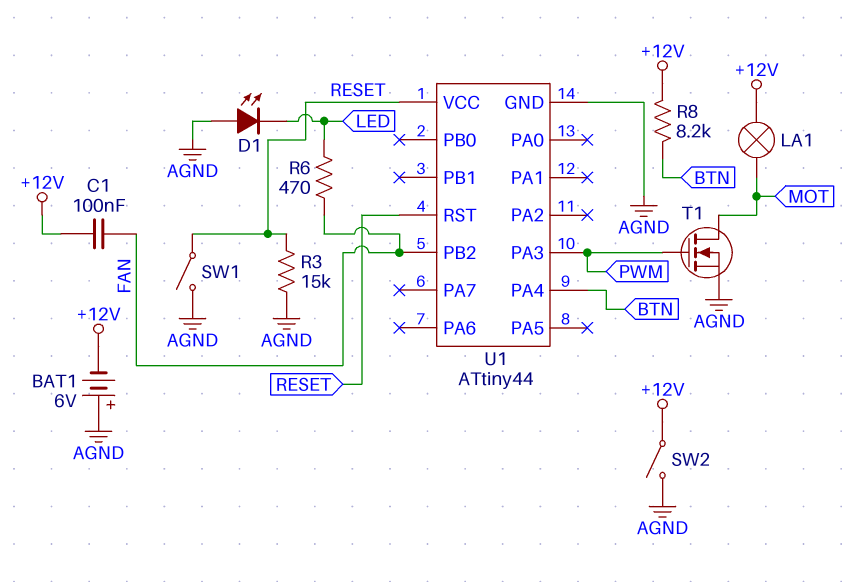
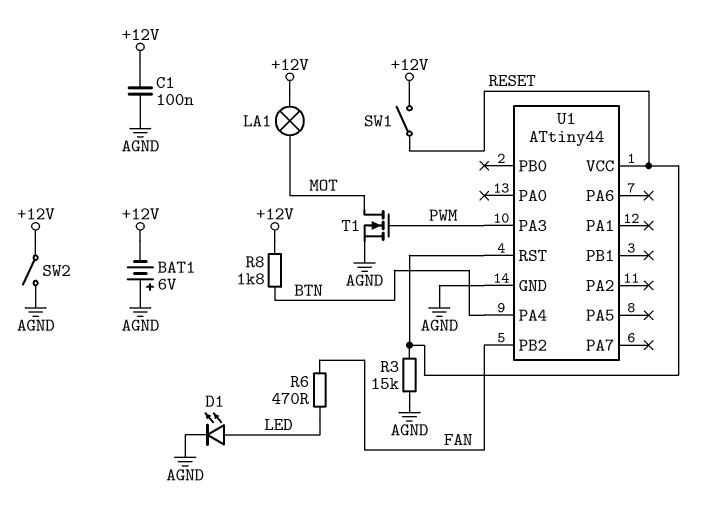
C1: 100nF (+12V, FAN) -> 100nF (+12V, AGND)
D1: LED (A AGND, K LED) -> LED (A LED, K AGND)
R8: 8.2k (+12V, BTN) -> 1.8k (+12V, BTN)
SW1: switch (AGND, RESET) -> switch (+12V, RESET)

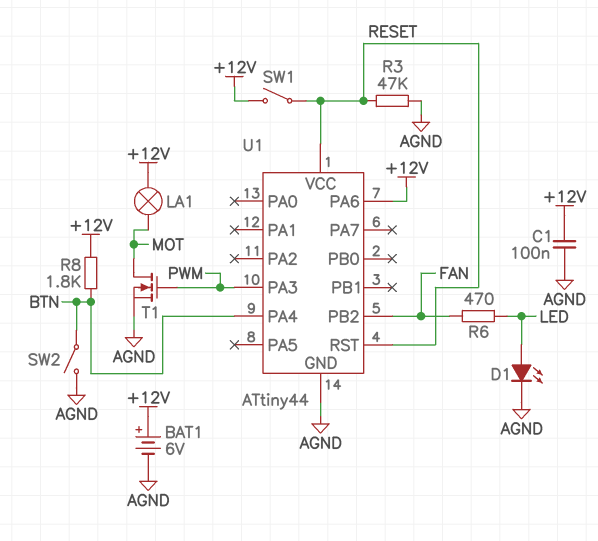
BAT1: 6V (plus AGND, minus +12V) -> 6V (plus +12V, minus AGND)
R3: 15k (AGND, RESET) -> 47k (AGND, RESET)
SW2: switch (+12V, AGND) -> switch (AGND, BTN)
U1 pin PA6: none -> +12V

